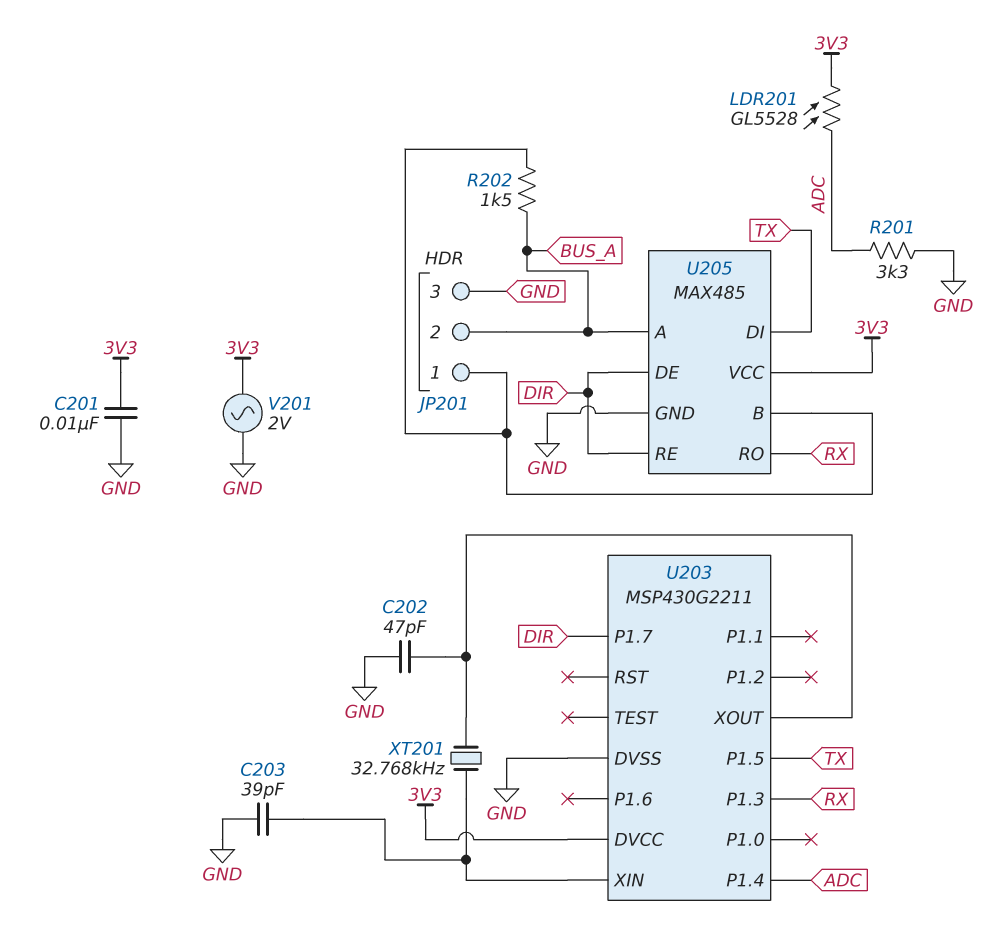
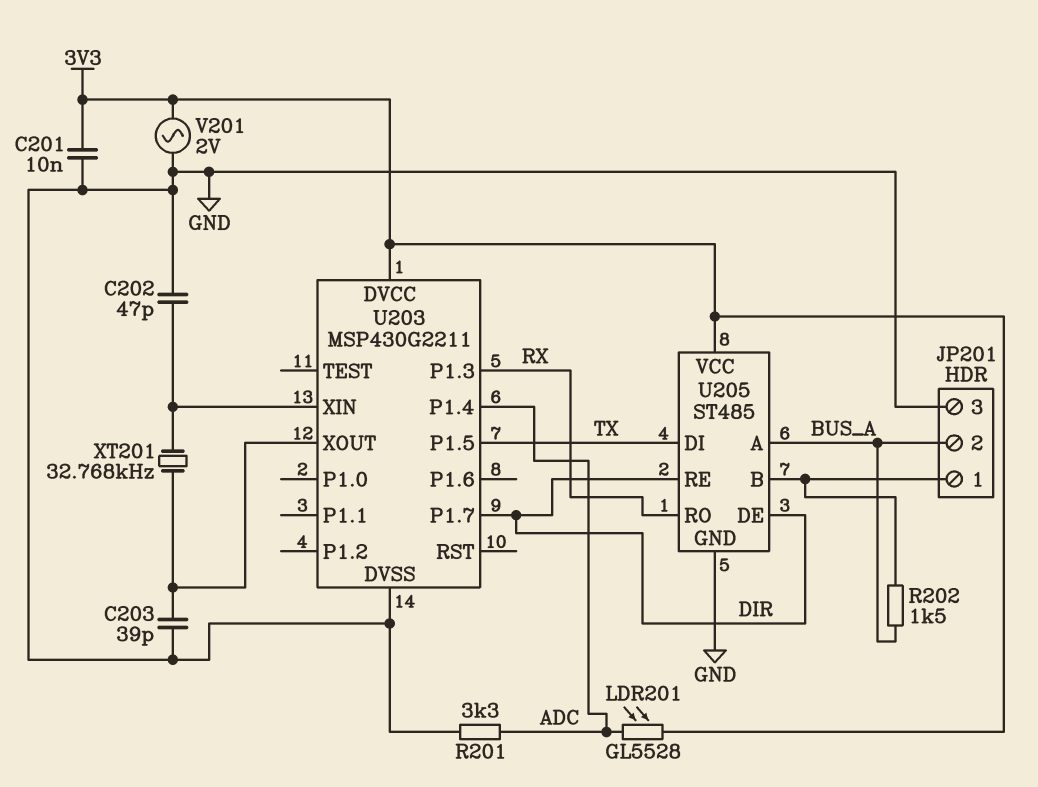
C202: 47pF (GND, U203/XOUT) -> 47pF (GND, U203/XIN)
C203: 39pF (GND, U203/XIN) -> 39pF (GND, U203/XOUT)
U205: MAX485 -> ST485

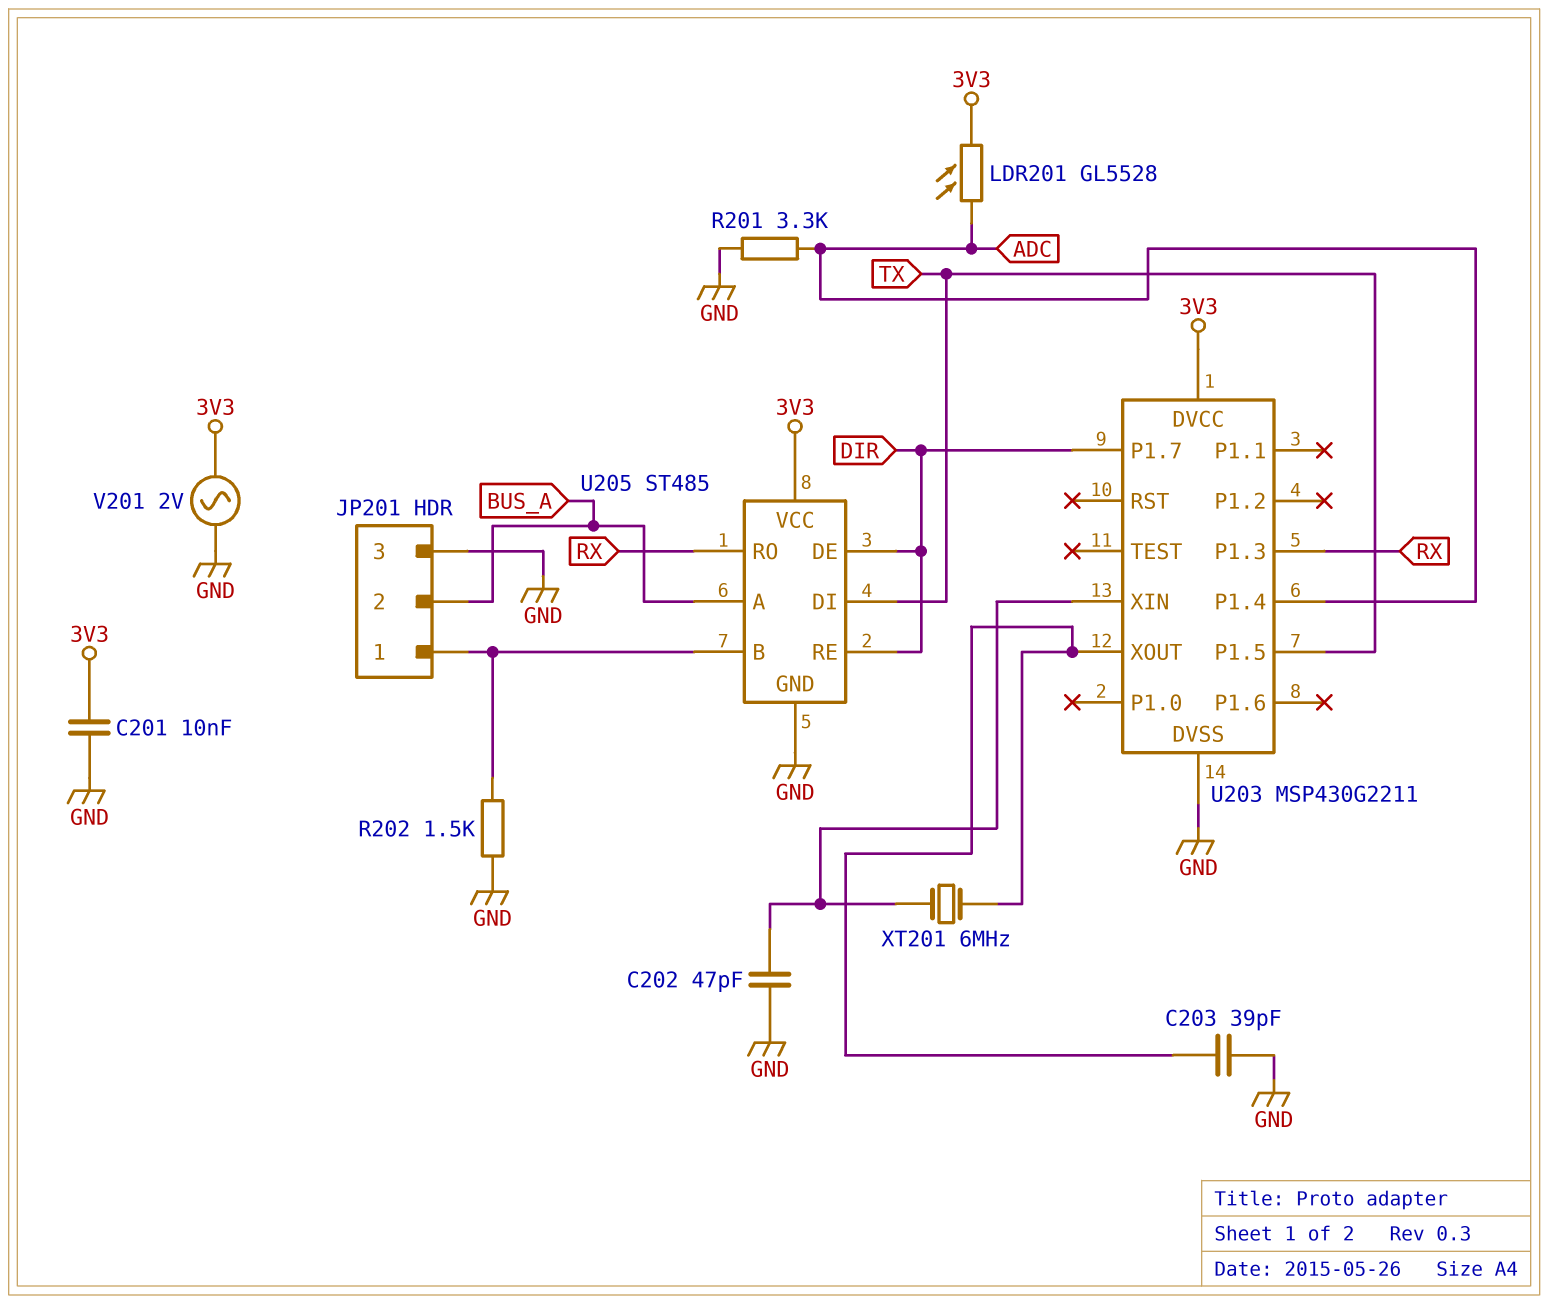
R202: 1.5k (BUS_A, JP201/1) -> 1.5k (GND, JP201/1)
XT201: 32.768kHz (U203/XIN, U203/XOUT) -> 6MHz (U203/XIN, U203/XOUT)

